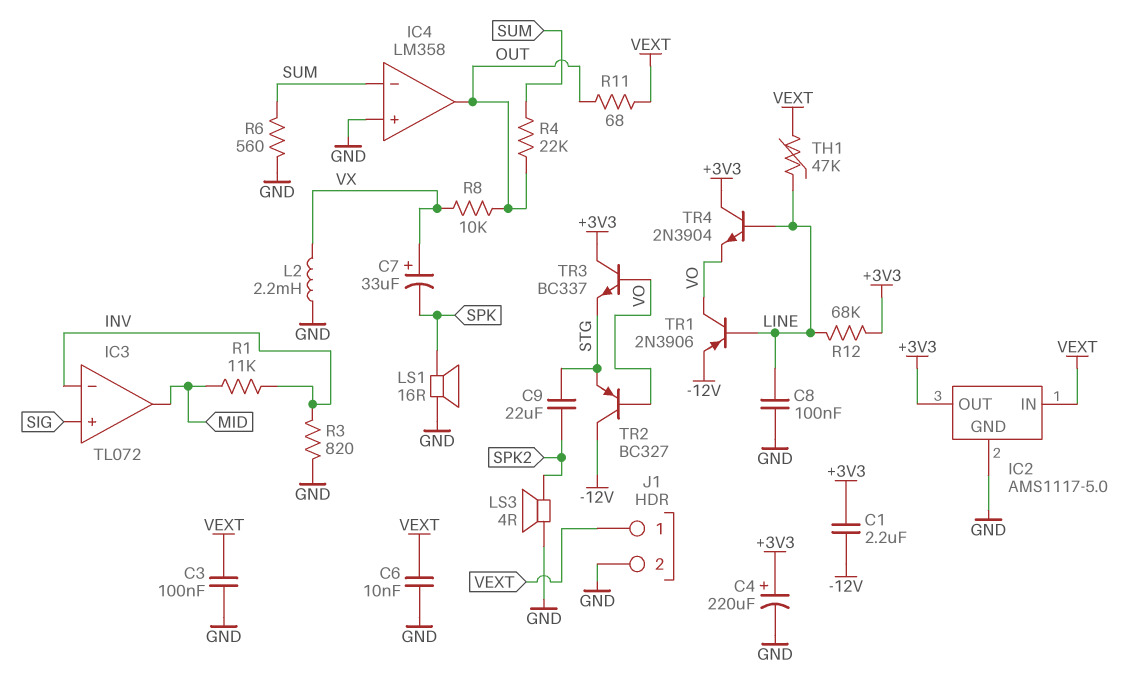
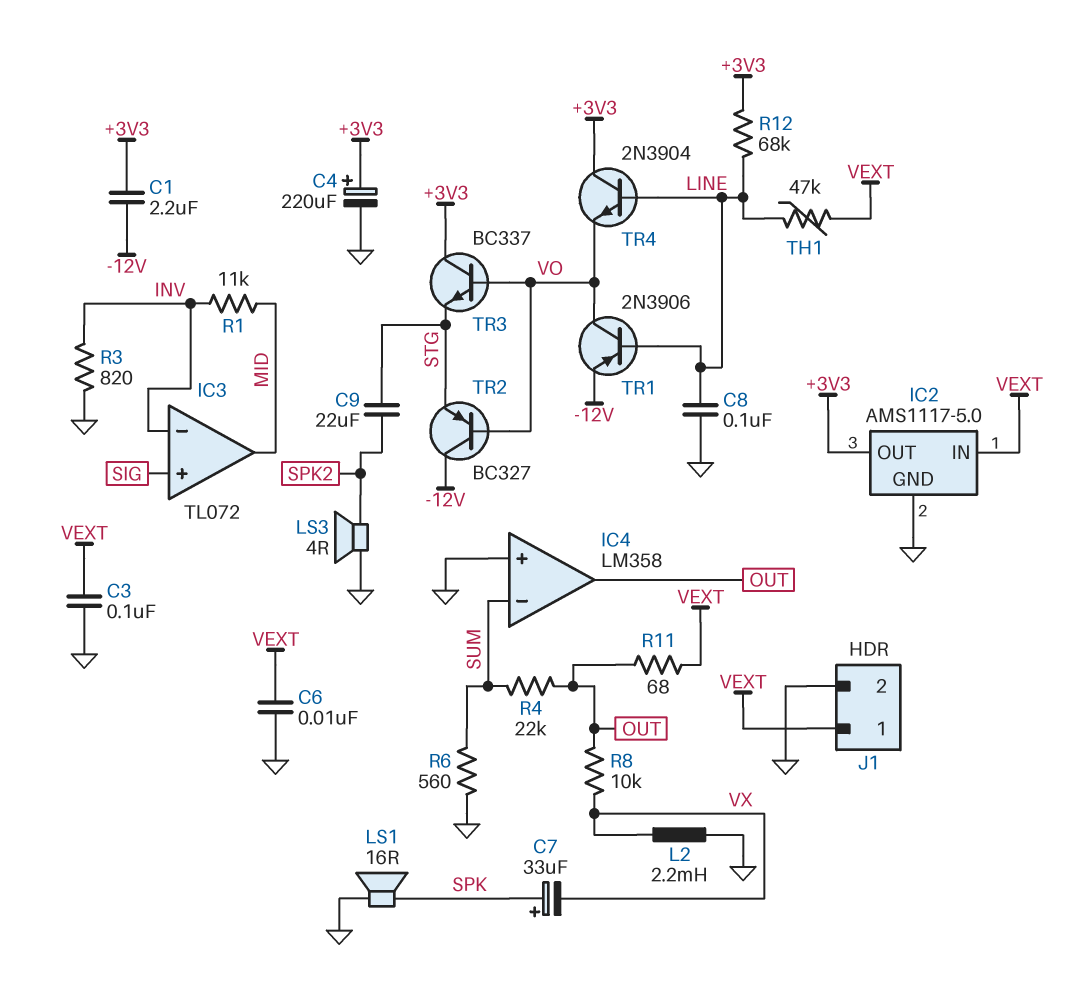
C7: 33uF (plus VX, minus SPK) -> 33uF (plus SPK, minus VX)

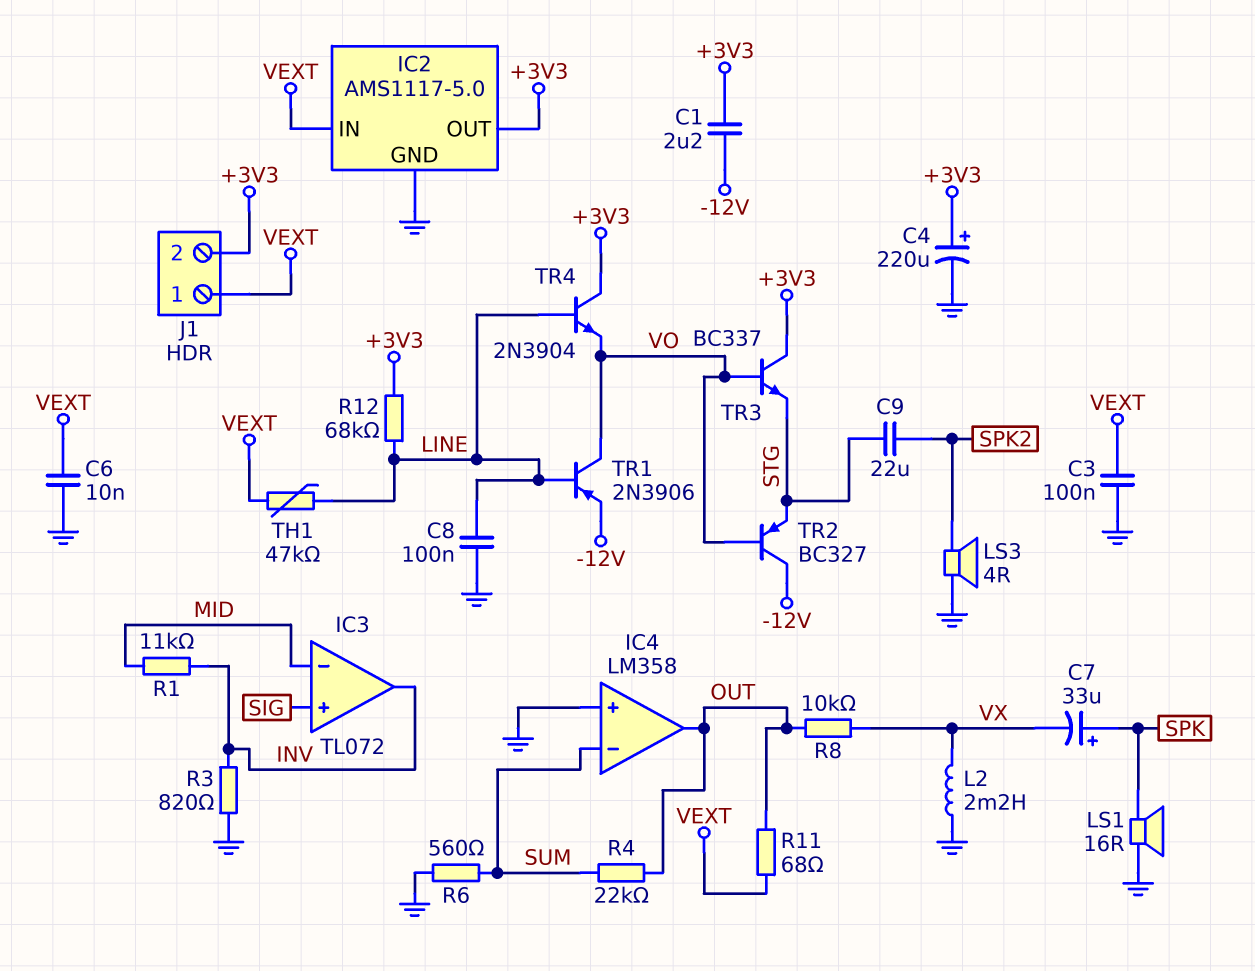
IC3 pin in-: INV -> MID
IC3 pin out: MID -> INV
J1 pin 2: GND -> +3V3

